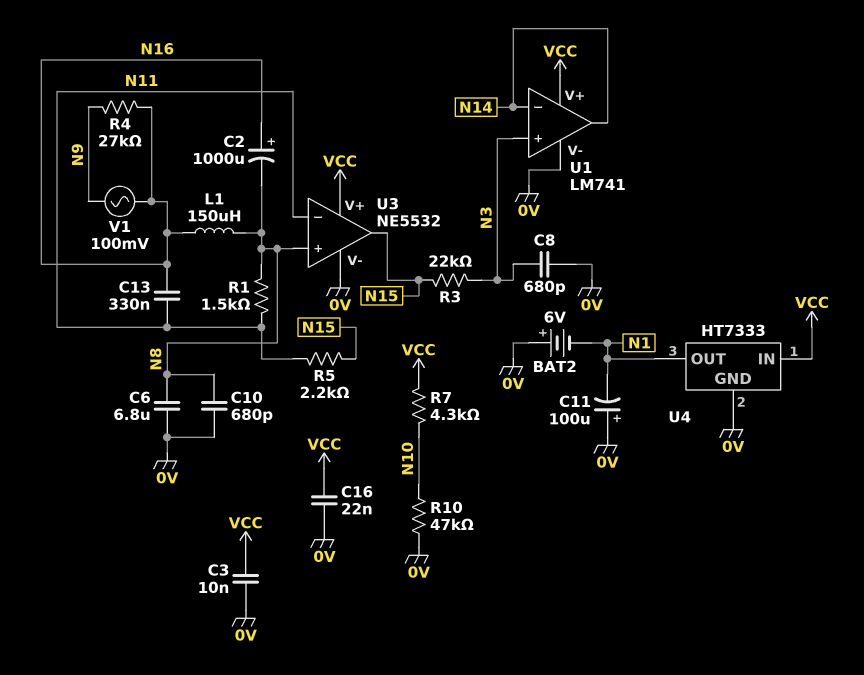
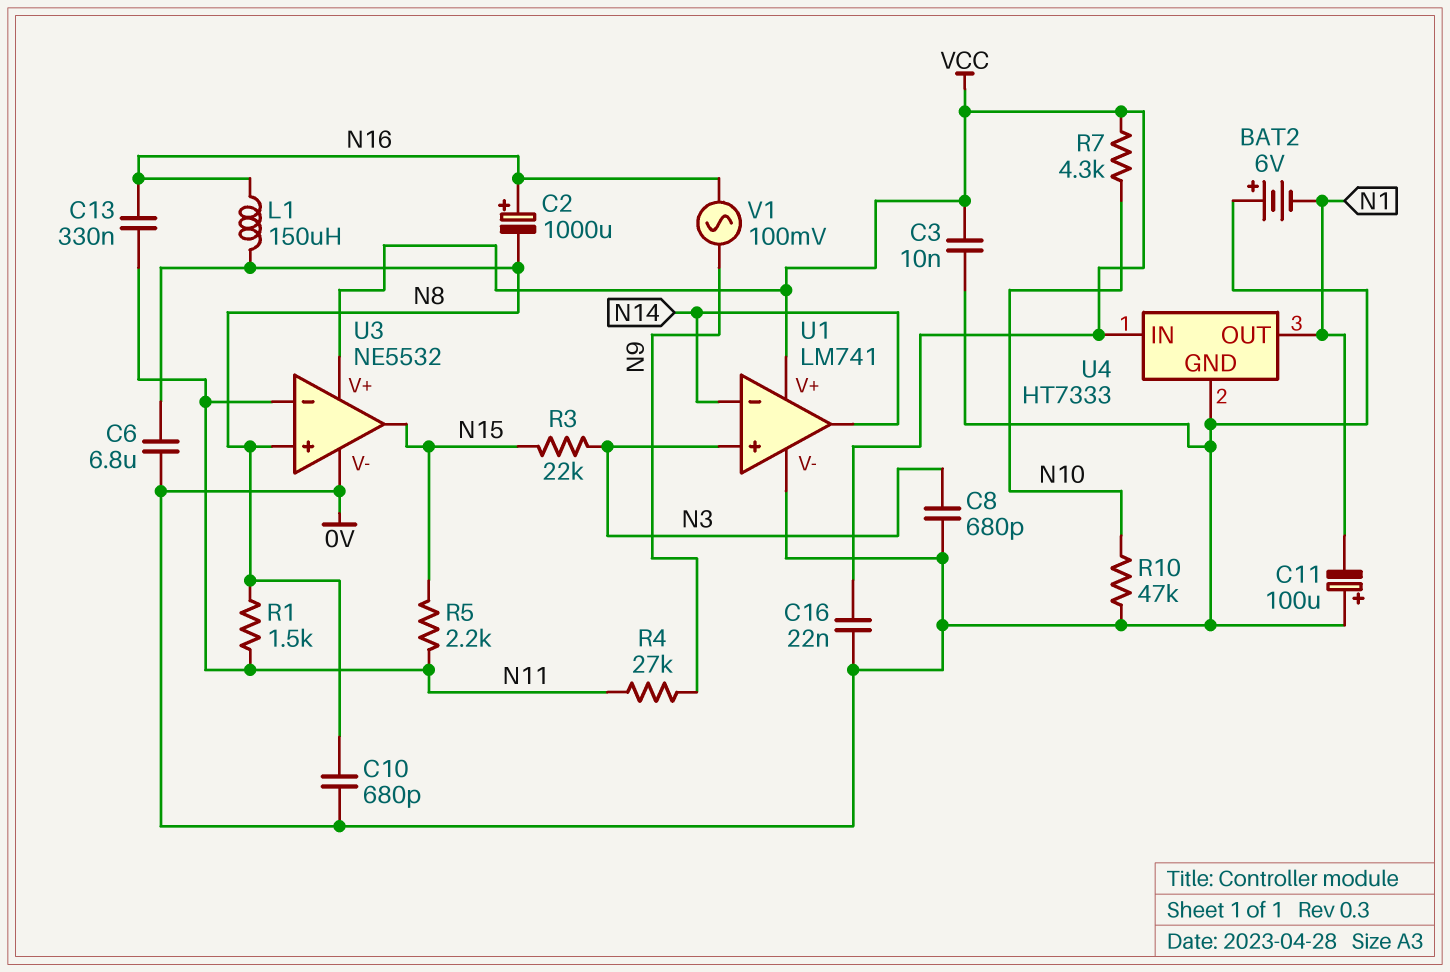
R4: 27k (N9, N16) -> 27k (N9, N11)

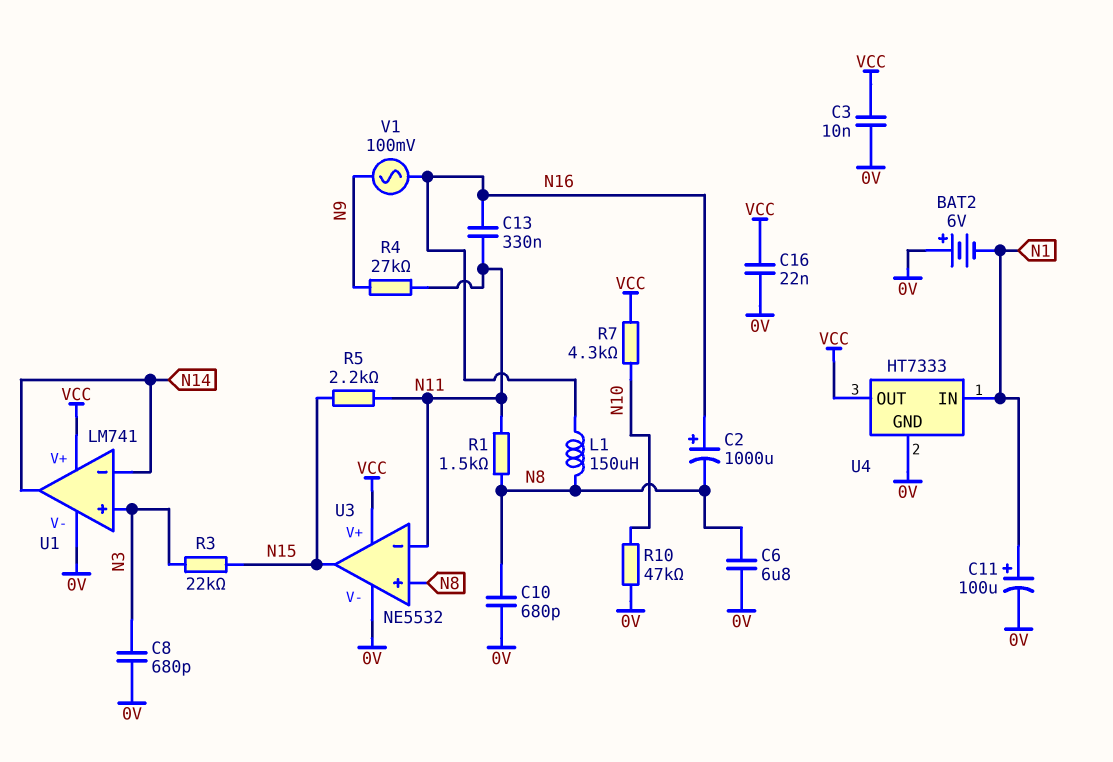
C11: 100uF (plus 0V, minus N1) -> 100uF (plus N1, minus 0V)
U4 pin IN: VCC -> N1
U4 pin OUT: N1 -> VCC

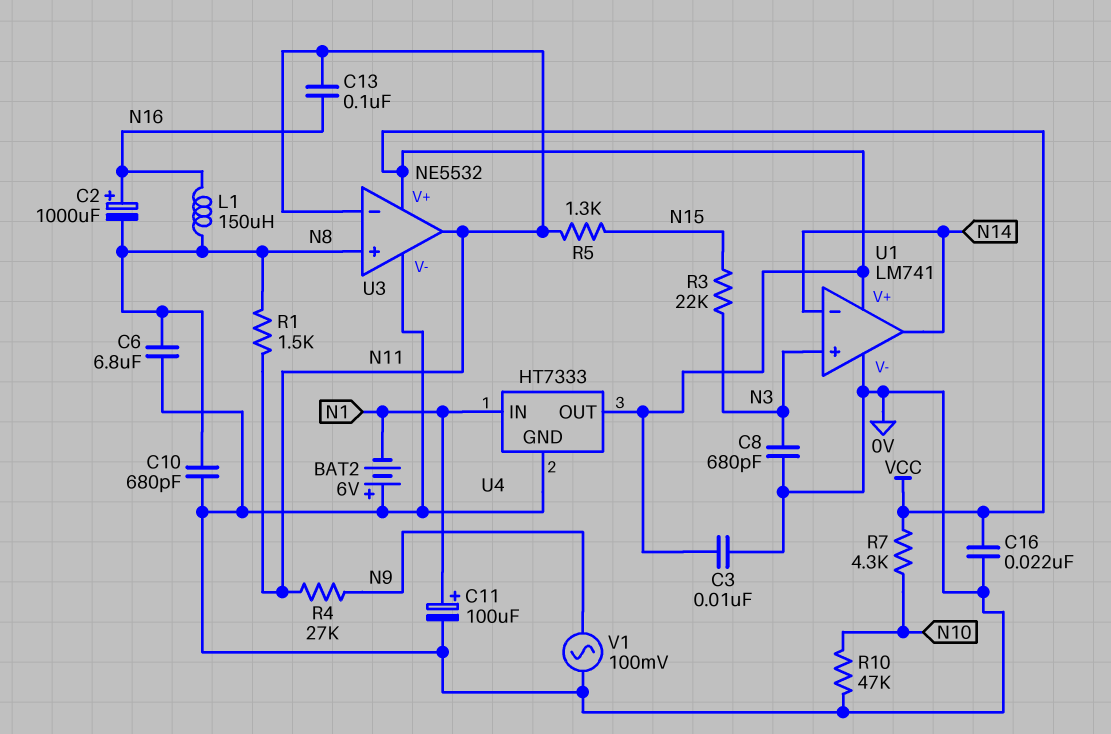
C13: 330nF (N11, N16) -> 100nF (N11, N16)
R5: 2.2k (N11, N15) -> 1.3k (N11, N15)
U3 pin out: N15 -> N11
V1: AC 100mV (N9, N16) -> AC 100mV (0V, N9)

